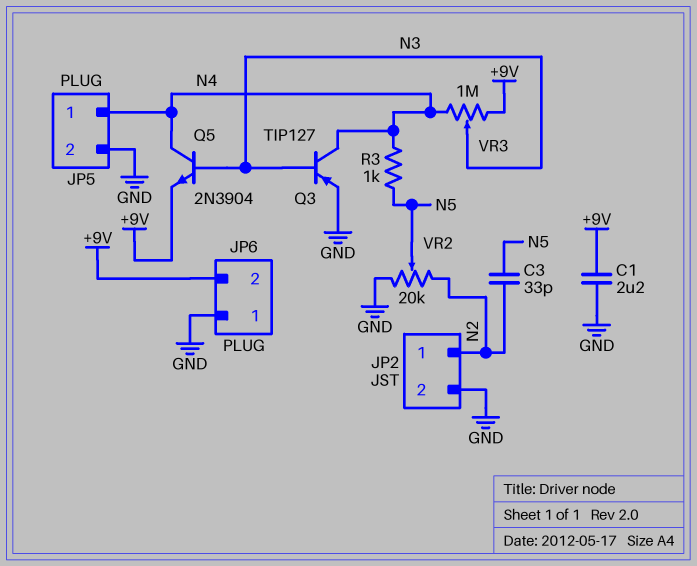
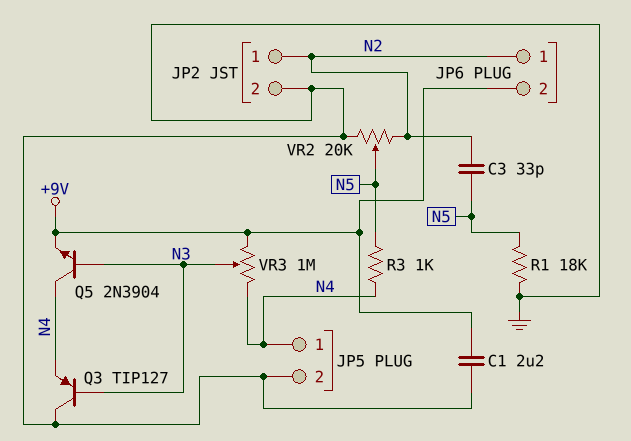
JP6 pin 1: GND -> N2
Q3: PNP TIP127 (B N3, C N4, E GND) -> PNP TIP127 (B N3, C GND, E N4)
R1: none -> 18k (GND, N5)

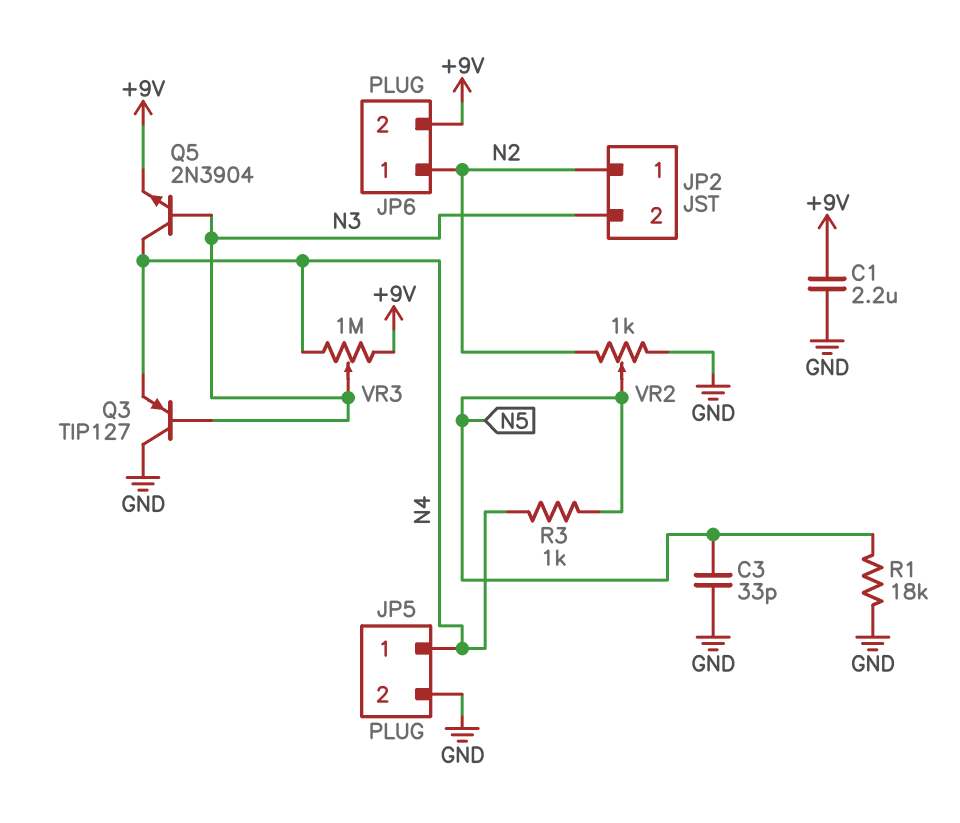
C3: 33pF (N2, N5) -> 33pF (GND, N5)
JP2 pin 2: GND -> N3
VR2: 20k (GND, N2, wiper N5) -> 1k (GND, N2, wiper N5)

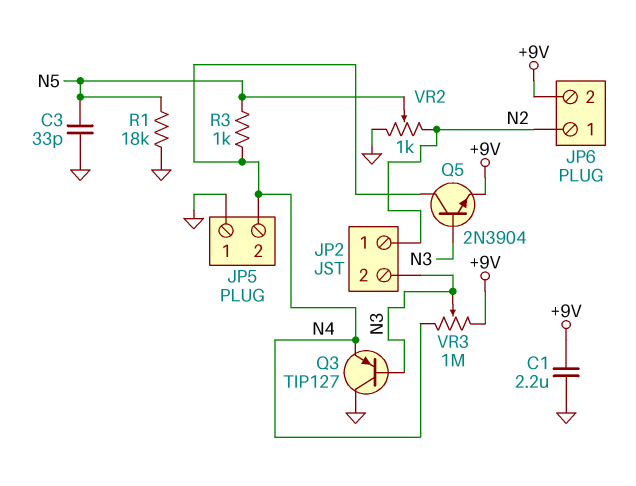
JP5 pin 1: N4 -> GND
JP5 pin 2: GND -> N4

